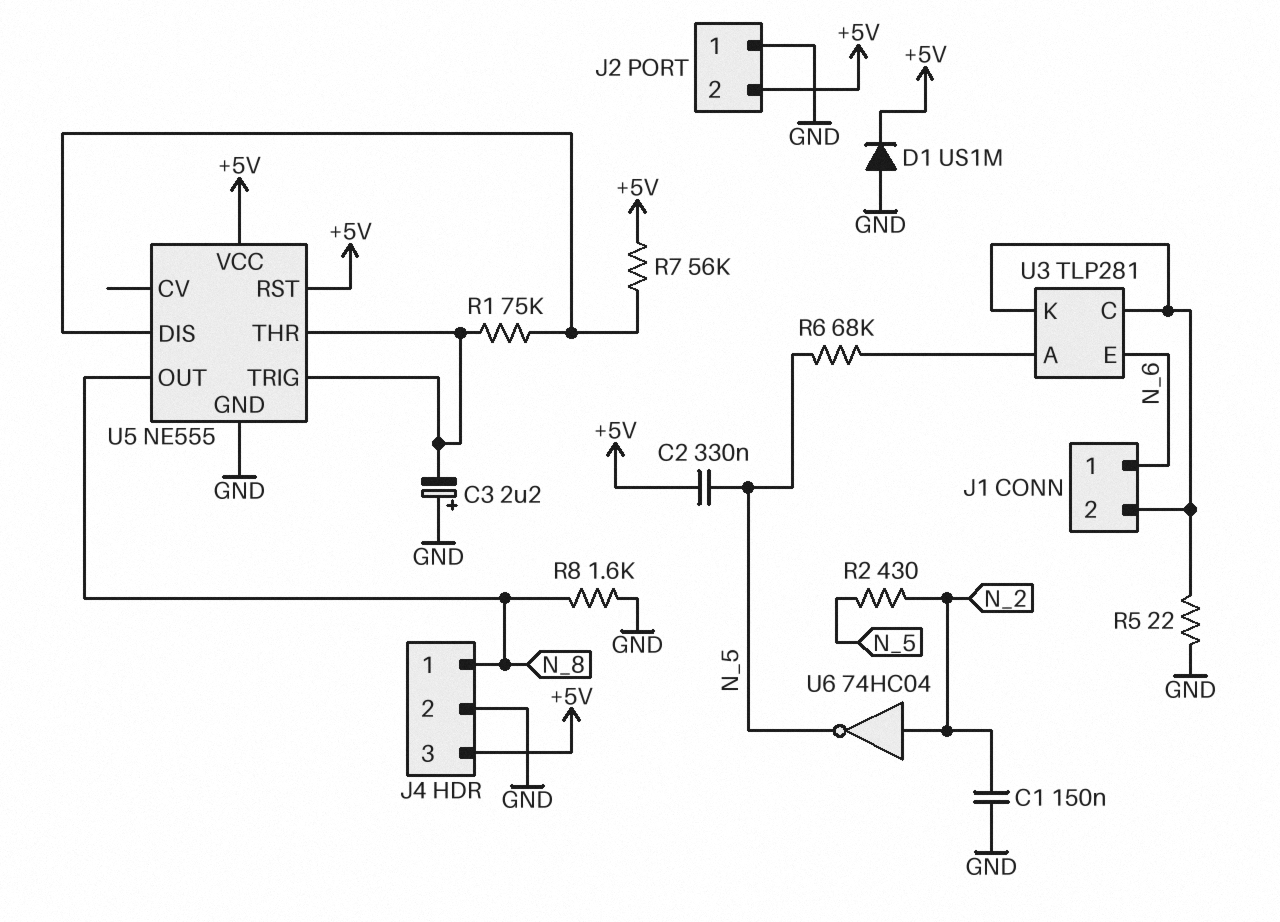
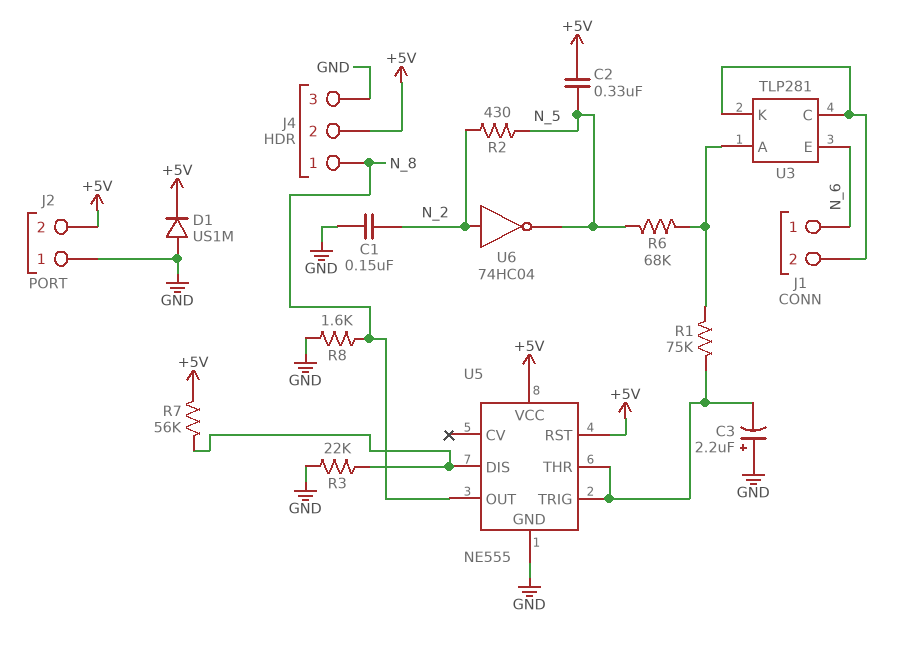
J4 pin 2: GND -> +5V
J4 pin 3: +5V -> GND
R1: 75k (U5/DIS, U5/THR) -> 75k (U3/A, U5/THR)
R3: none -> 22k (GND, U5/DIS)
R5: 22 (GND, J1/2) -> none

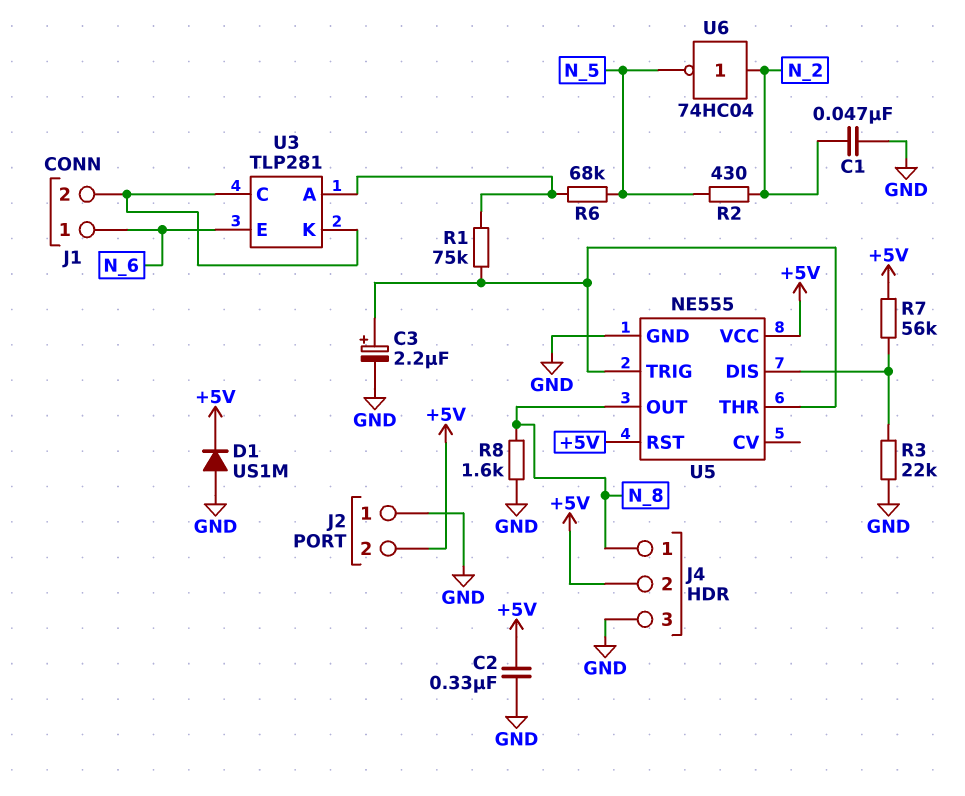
C1: 150nF (GND, N_2) -> 47nF (GND, N_2)
C2: 330nF (+5V, N_5) -> 330nF (+5V, GND)
C3: 2.2uF (plus GND, minus U5/THR) -> 2.2uF (plus U5/THR, minus GND)

